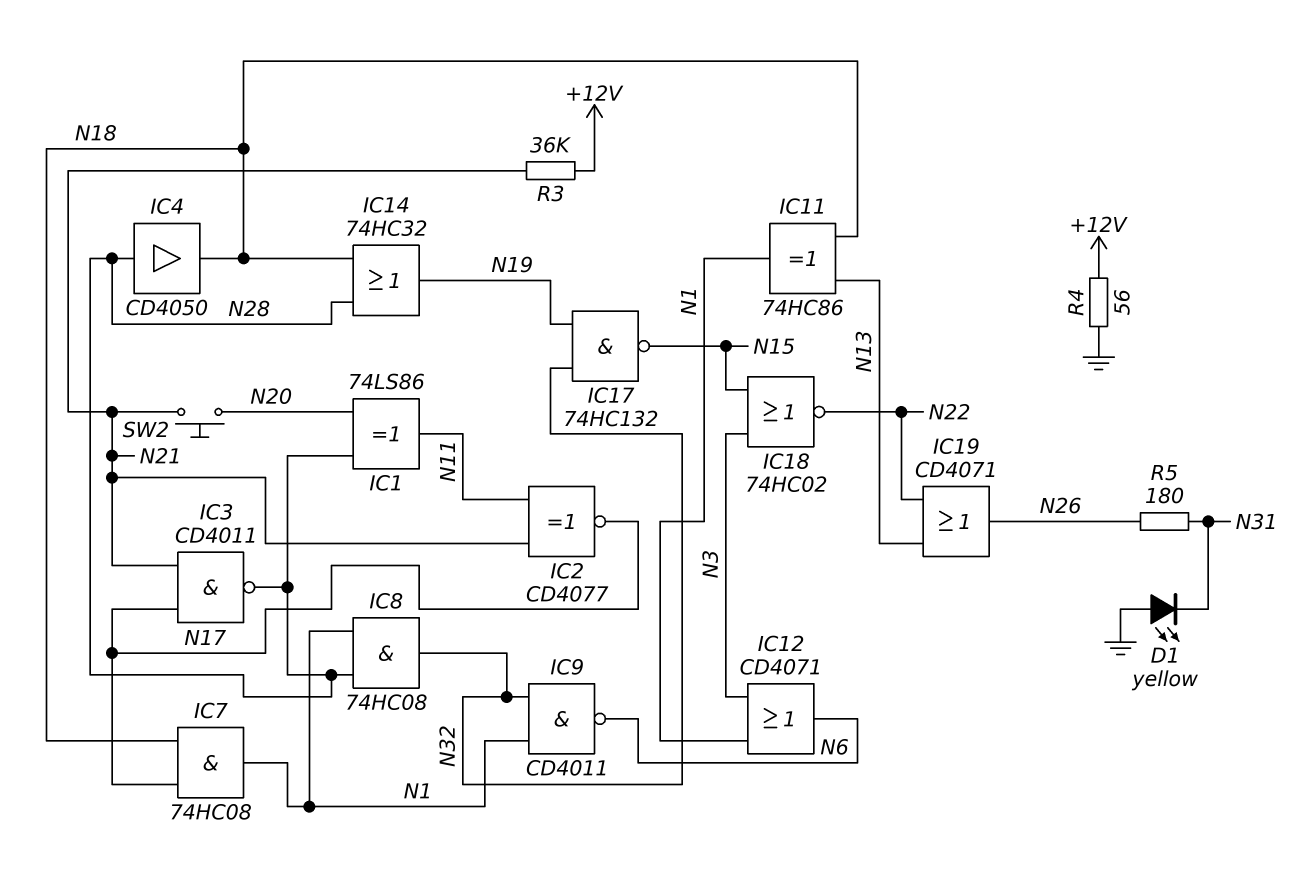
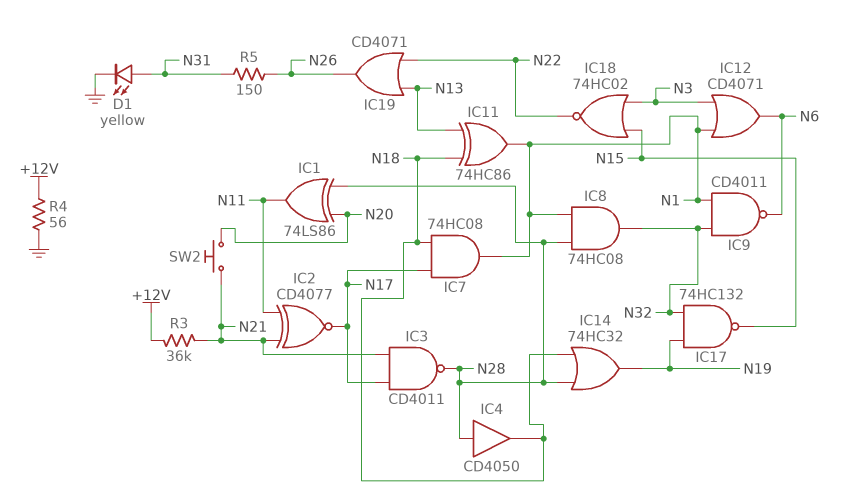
D1: LED yellow (A GND, K N31) -> LED yellow (A N31, K GND)
R5: 180 (N26, N31) -> 150 (N26, N31)

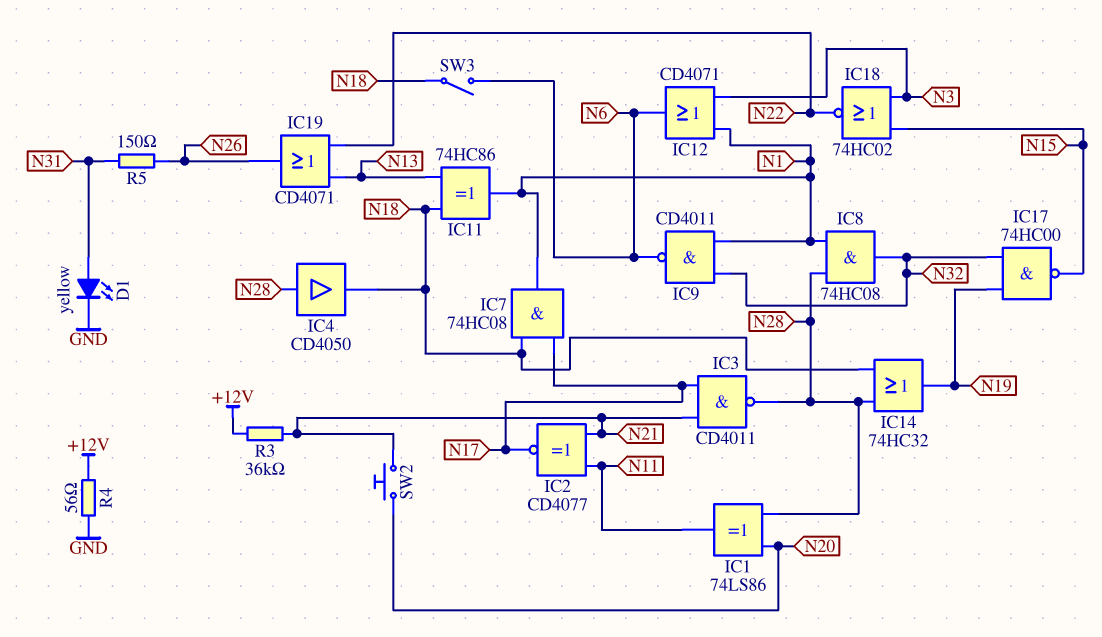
IC17: NAND 74HC132 (in N19, in N32, out N15) -> NAND 74HC00 (in N19, in N32, out N15)
SW3: none -> switch (N6, N18)

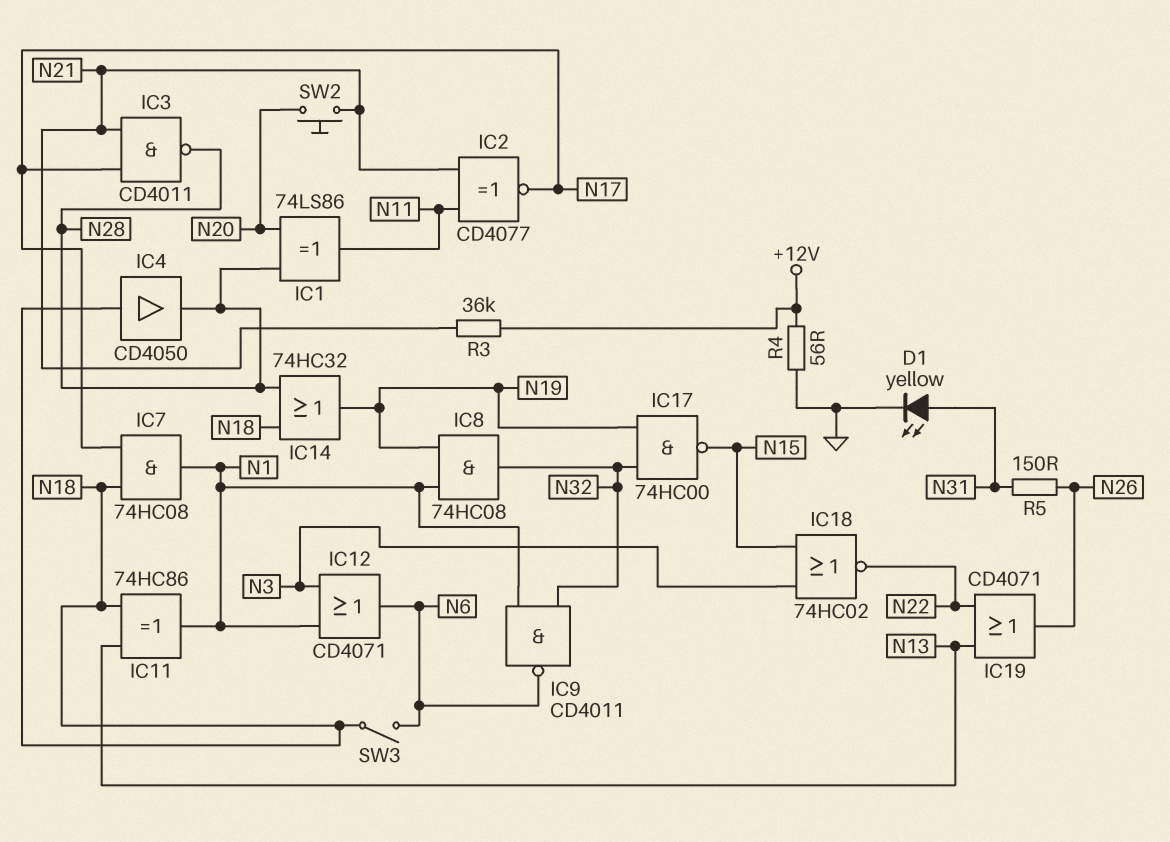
IC4: buffer CD4050 (in N28, out N18) -> buffer CD4050 (in N18, out N28)
IC8: AND 74HC08 (in N1, in N28, out N32) -> AND 74HC08 (in N1, in N19, out N32)

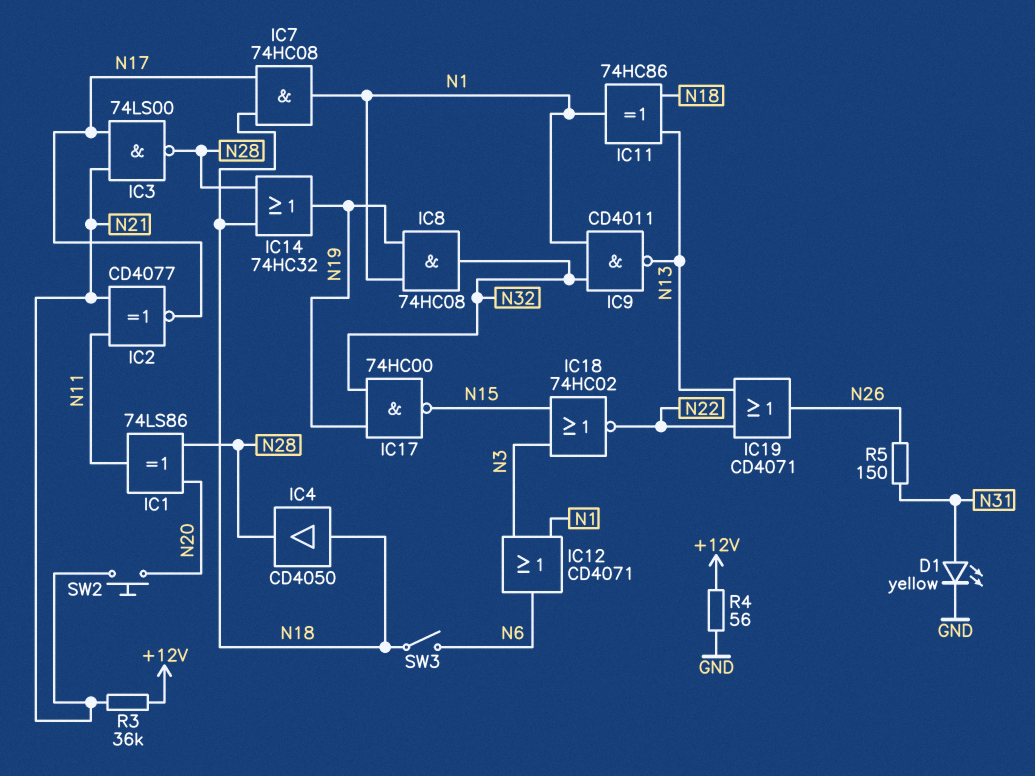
IC3: NAND CD4011 (in N17, in N21, out N28) -> NAND 74LS00 (in N17, in N21, out N28)
IC9: NAND CD4011 (in N1, in N32, out N6) -> NAND CD4011 (in N1, in N32, out N13)

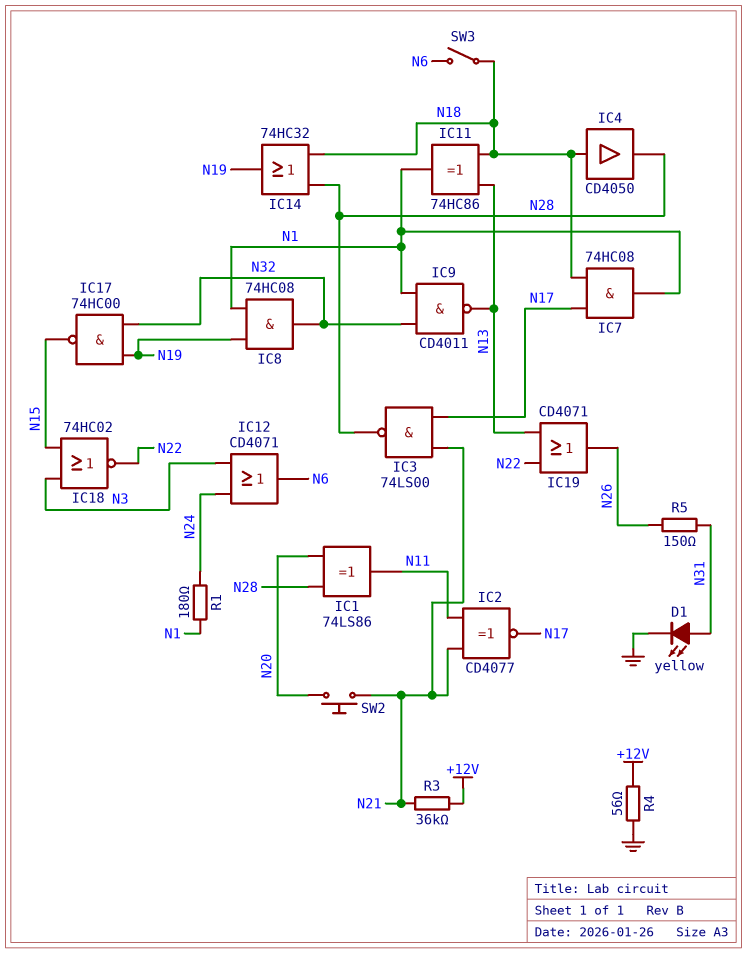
IC12: OR CD4071 (in N1, in N3, out N6) -> OR CD4071 (in N3, in N24, out N6)
R1: none -> 180 (N1, N24)

